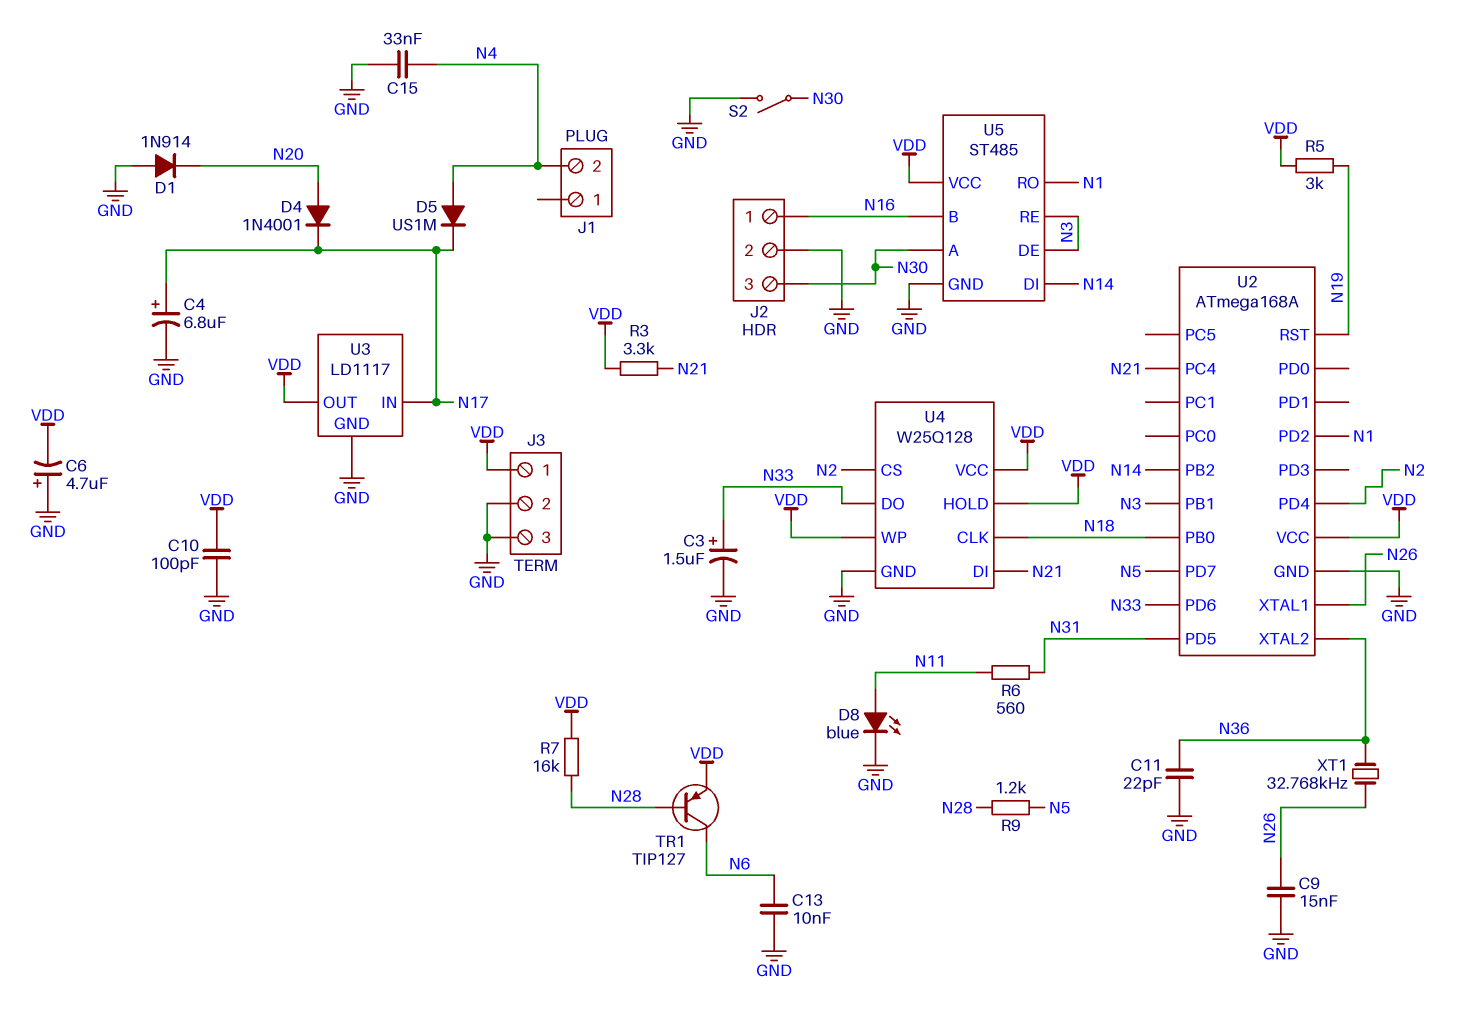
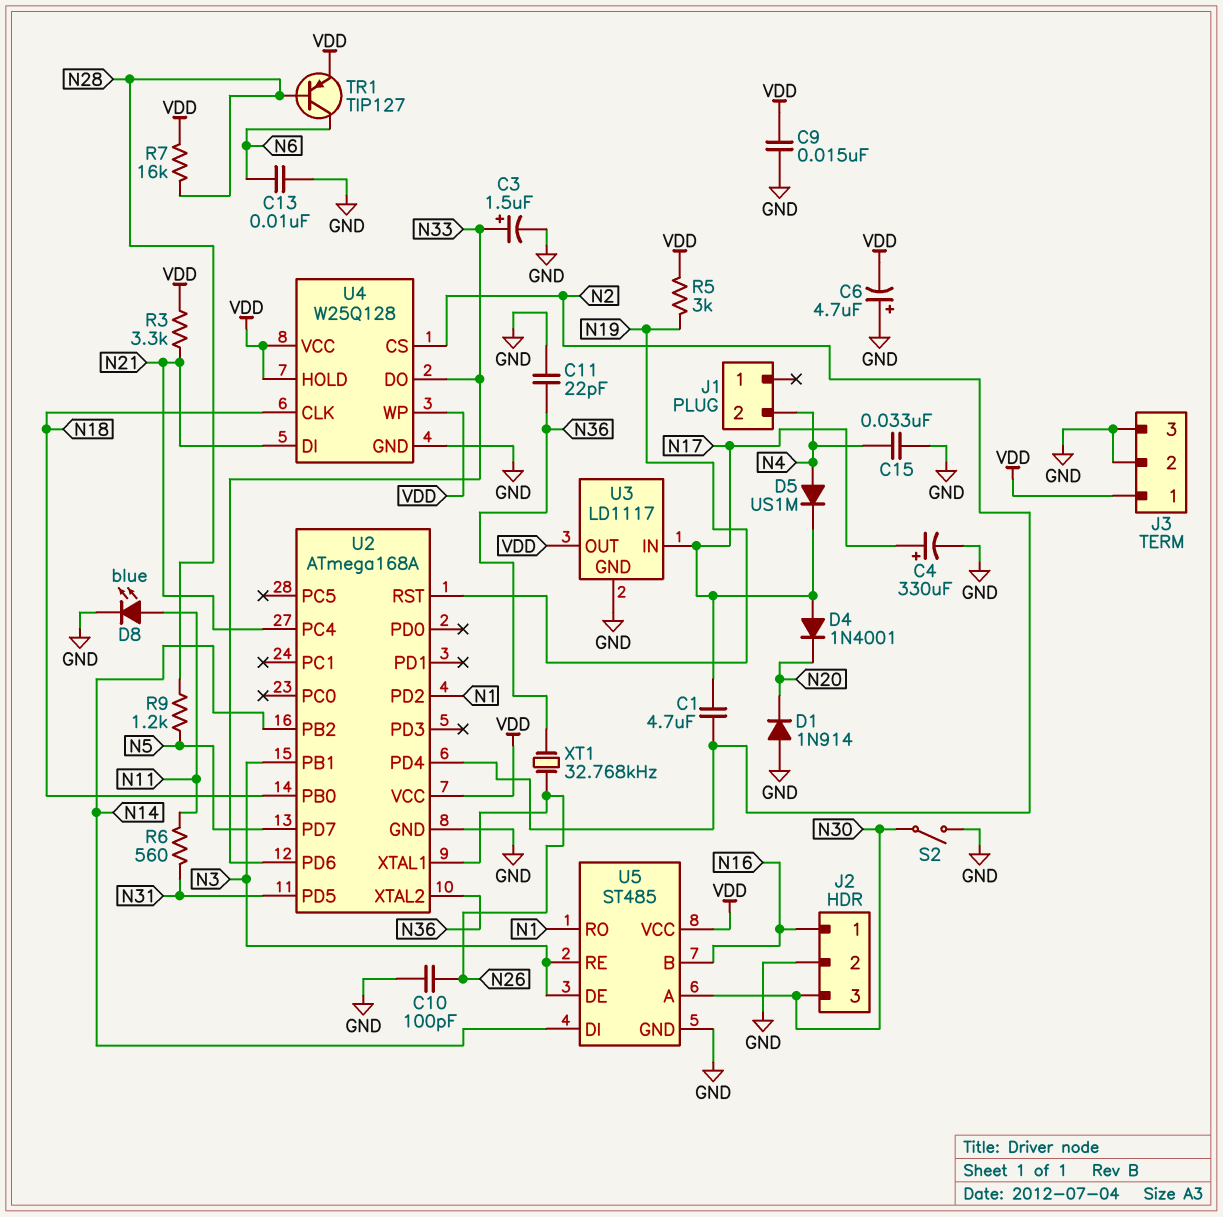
C1: none -> 4.7uF (N2, N17)
C4: 6.8uF (plus N17, minus GND) -> 330uF (plus N17, minus GND)
C9: 15nF (GND, N26) -> 15nF (GND, VDD)
C10: 100pF (GND, VDD) -> 100pF (GND, N26)
D4: diode 1N4001 (A N20, K N17) -> diode 1N4001 (A N17, K N20)

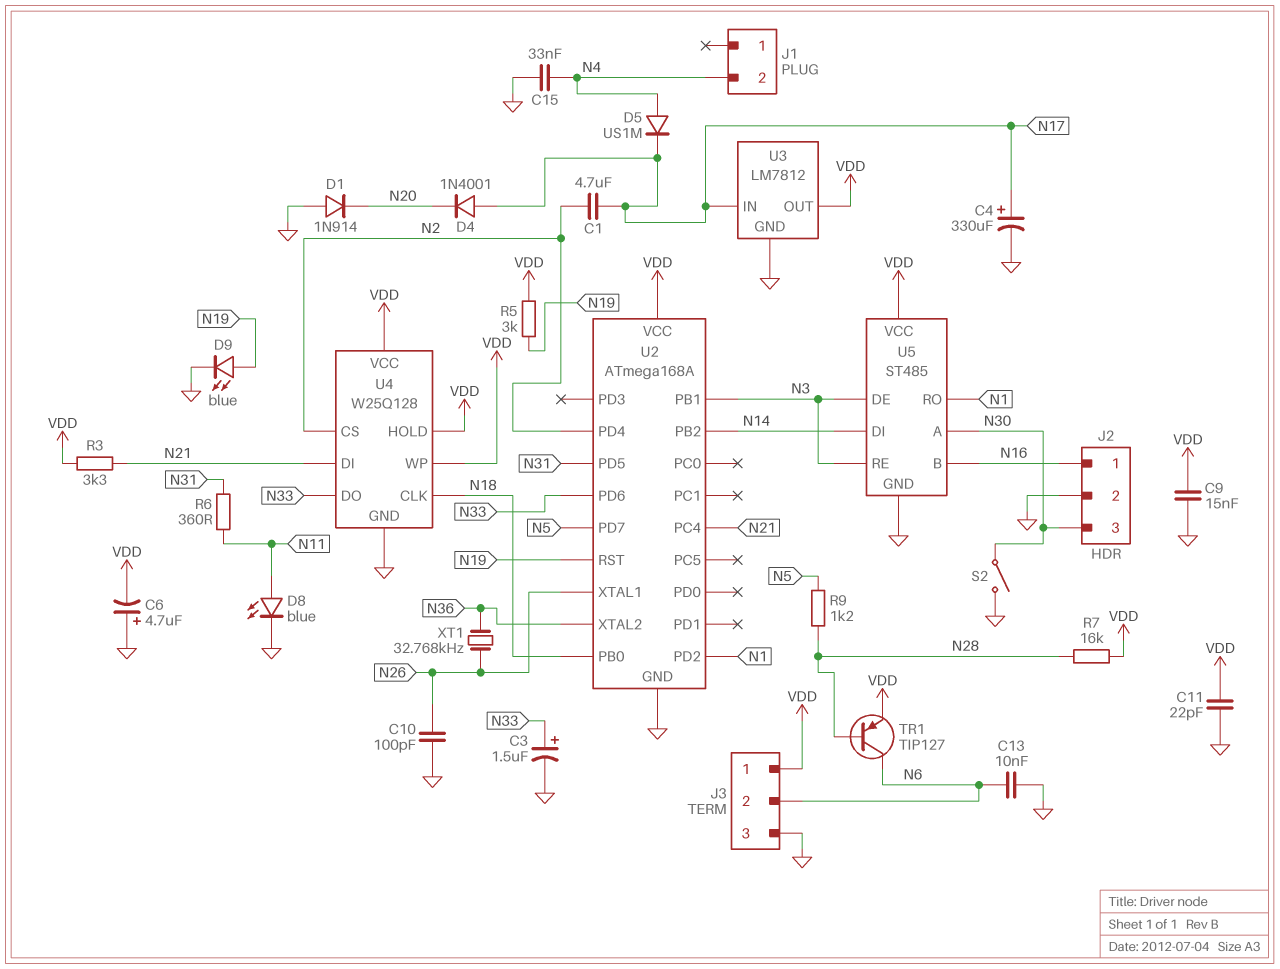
C11: 22pF (GND, N36) -> 22pF (GND, VDD)
D9: none -> LED blue (A N19, K GND)
J3 pin 2: GND -> N6
R6: 560 (N11, N31) -> 360 (N11, N31)
U3: LD1117 -> LM7812

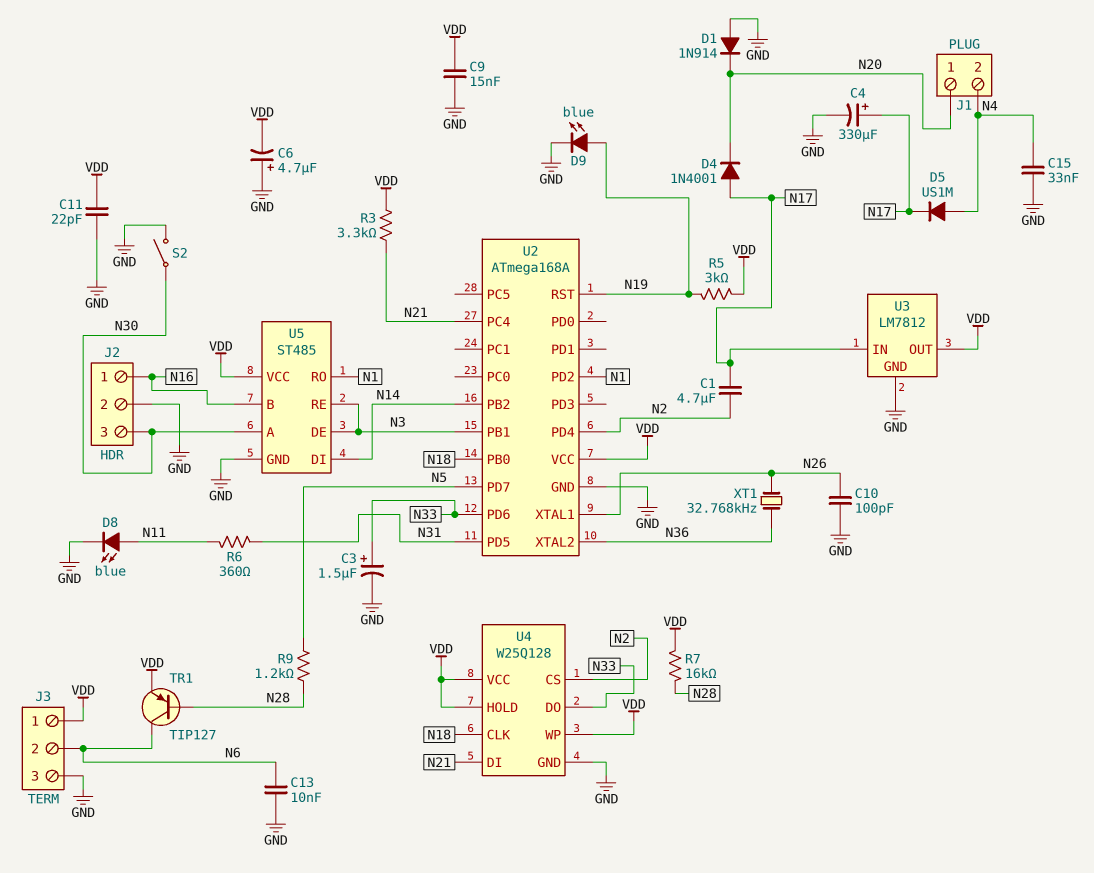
J1 pin 1: none -> N20

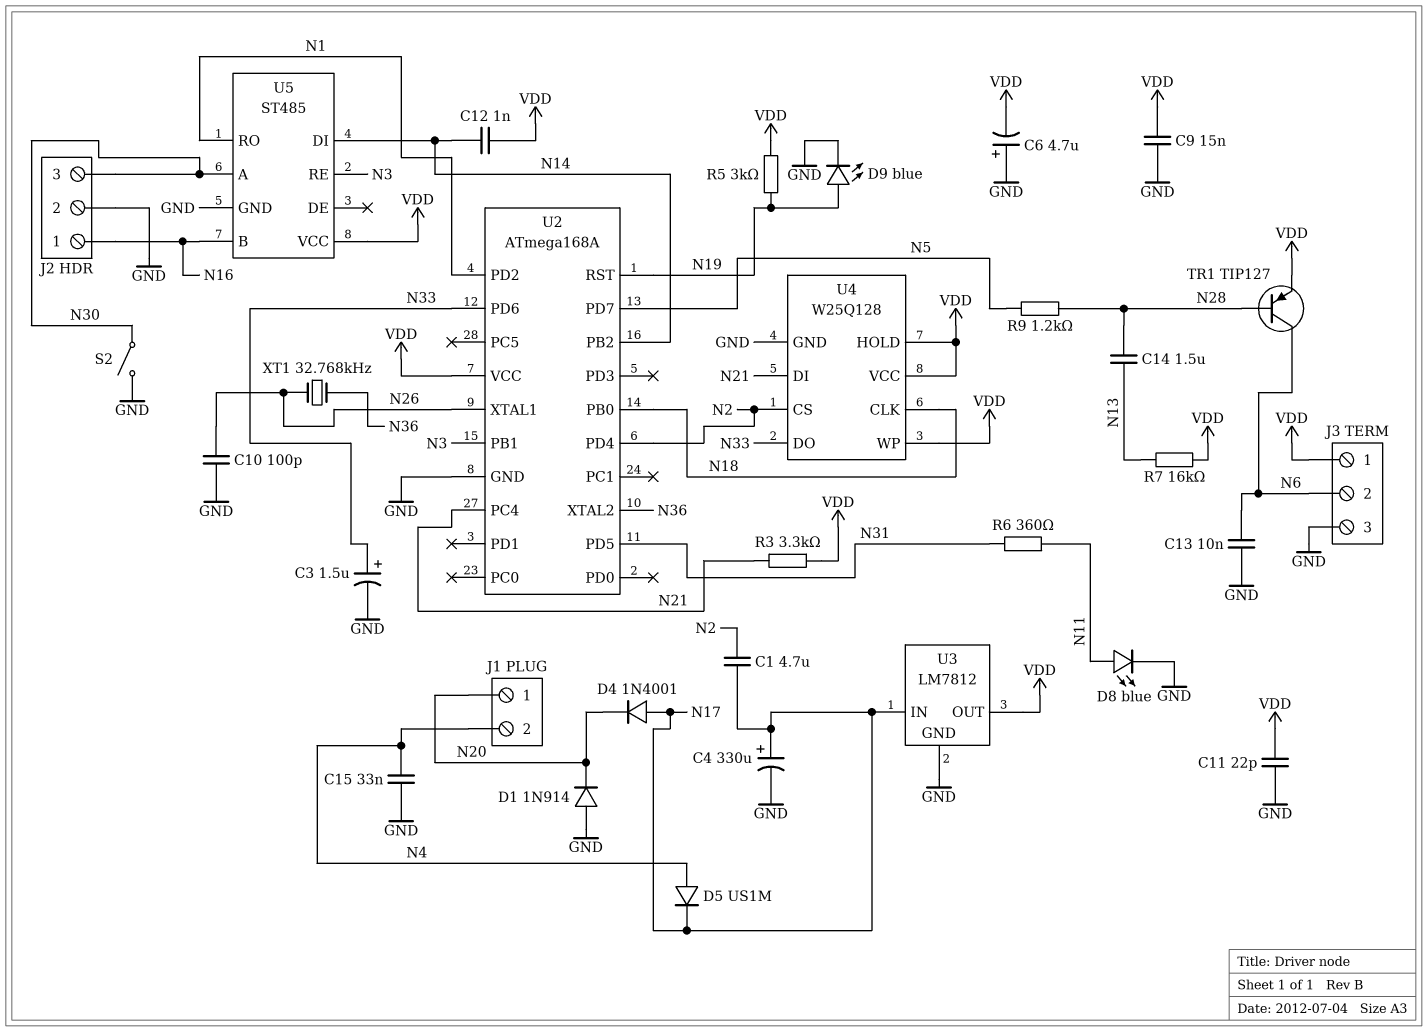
C12: none -> 1nF (N14, VDD)
C14: none -> 1.5uF (N13, N28)
R7: 16k (N28, VDD) -> 16k (N13, VDD)
U5 pin DE: N3 -> none

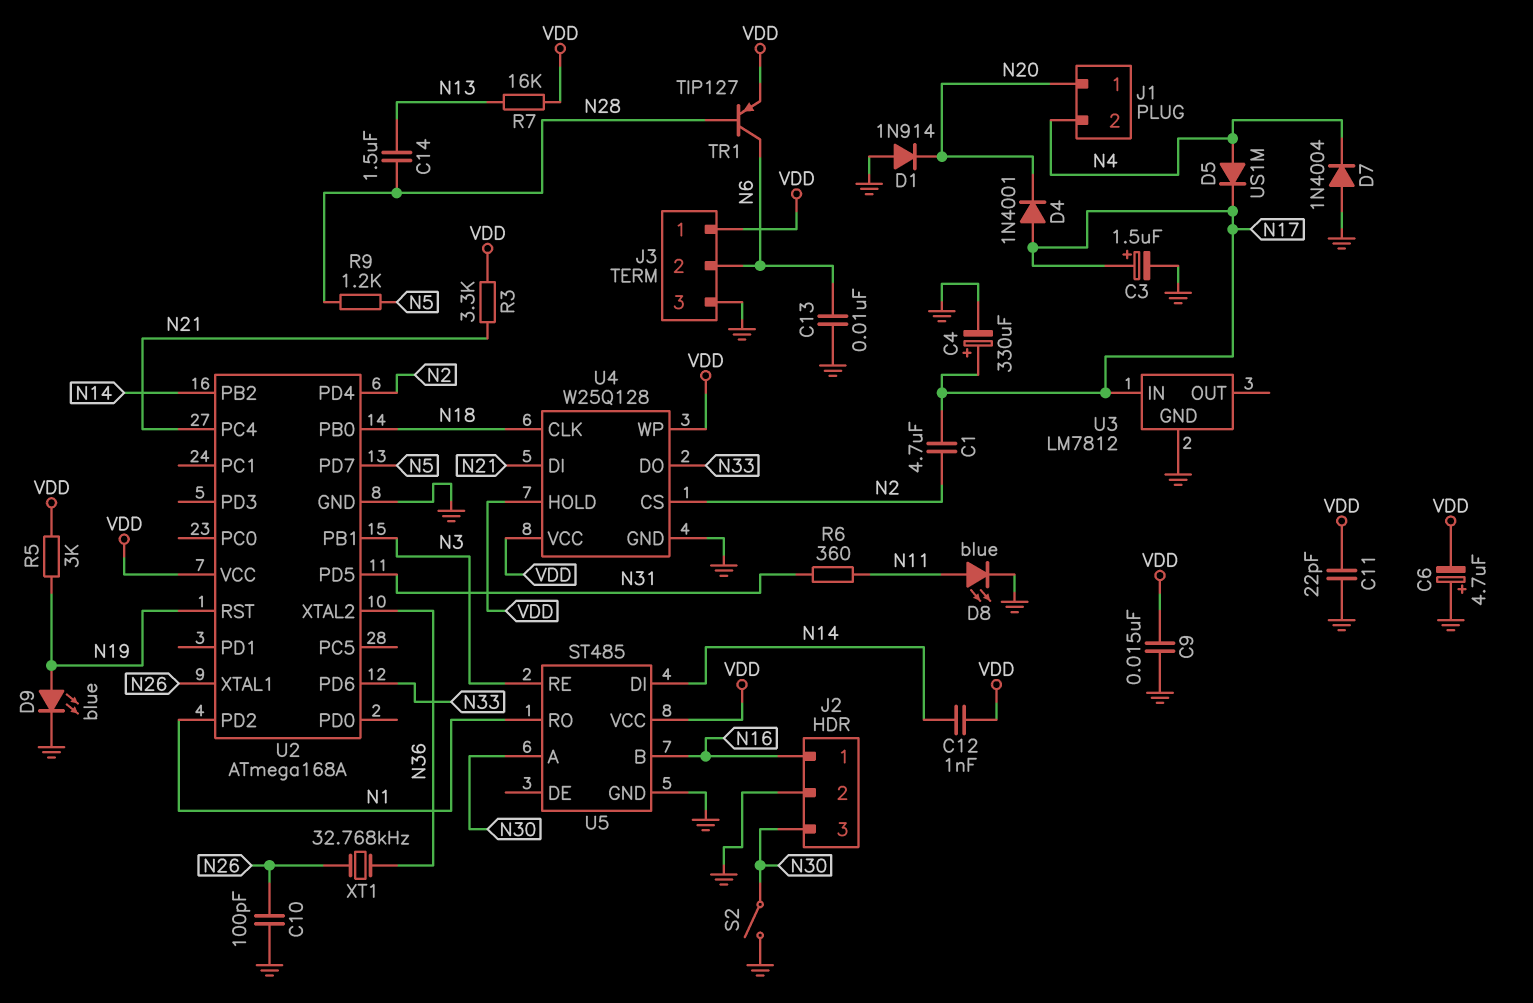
C3: 1.5uF (plus N33, minus GND) -> 1.5uF (plus N17, minus GND)
C15: 33nF (GND, N4) -> none
D7: none -> diode 1N4004 (A GND, K N4)
U3 pin OUT: VDD -> none

